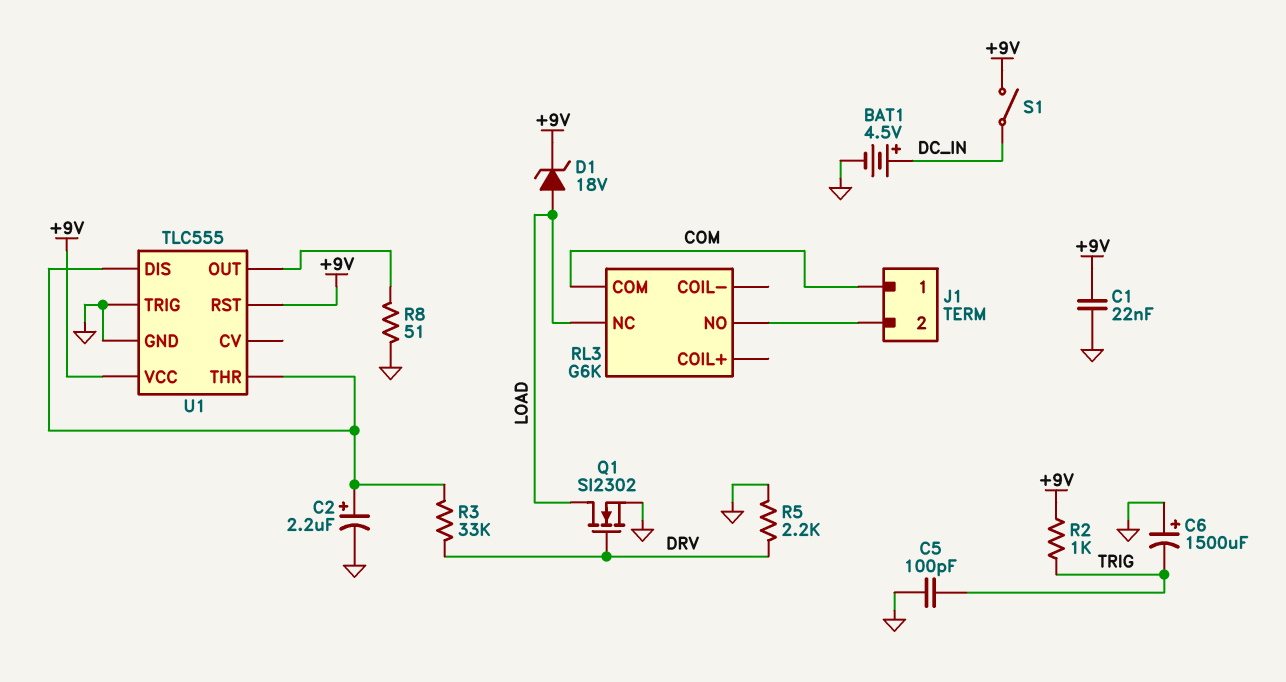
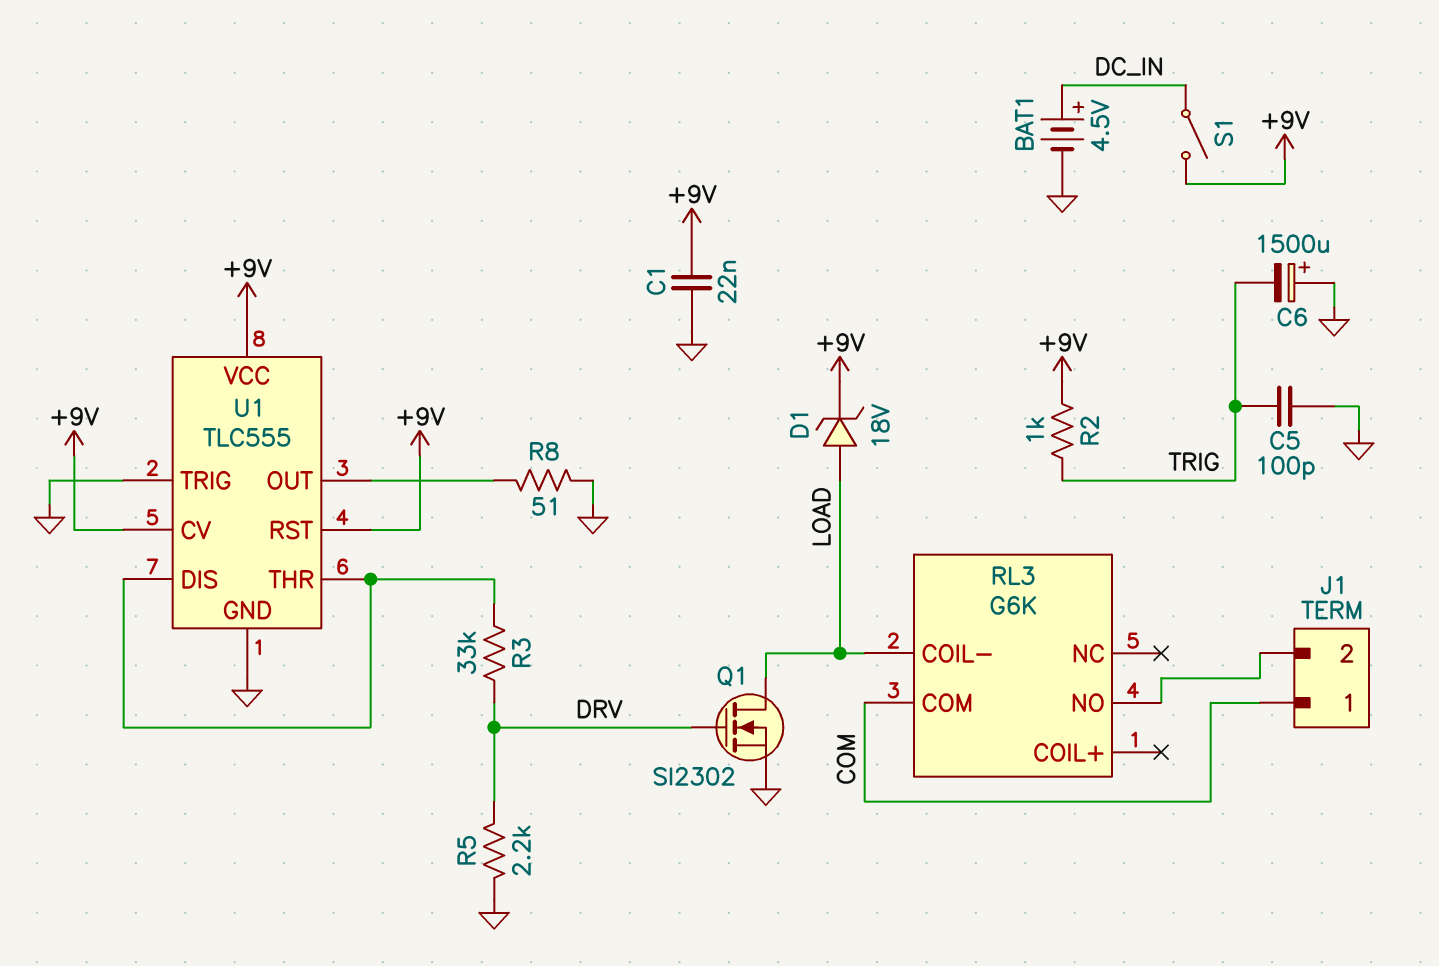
C2: 2.2uF (plus U1/DIS, minus GND) -> none
RL3 pin COIL-: none -> LOAD
RL3 pin NC: LOAD -> none
U1 pin CV: none -> +9V

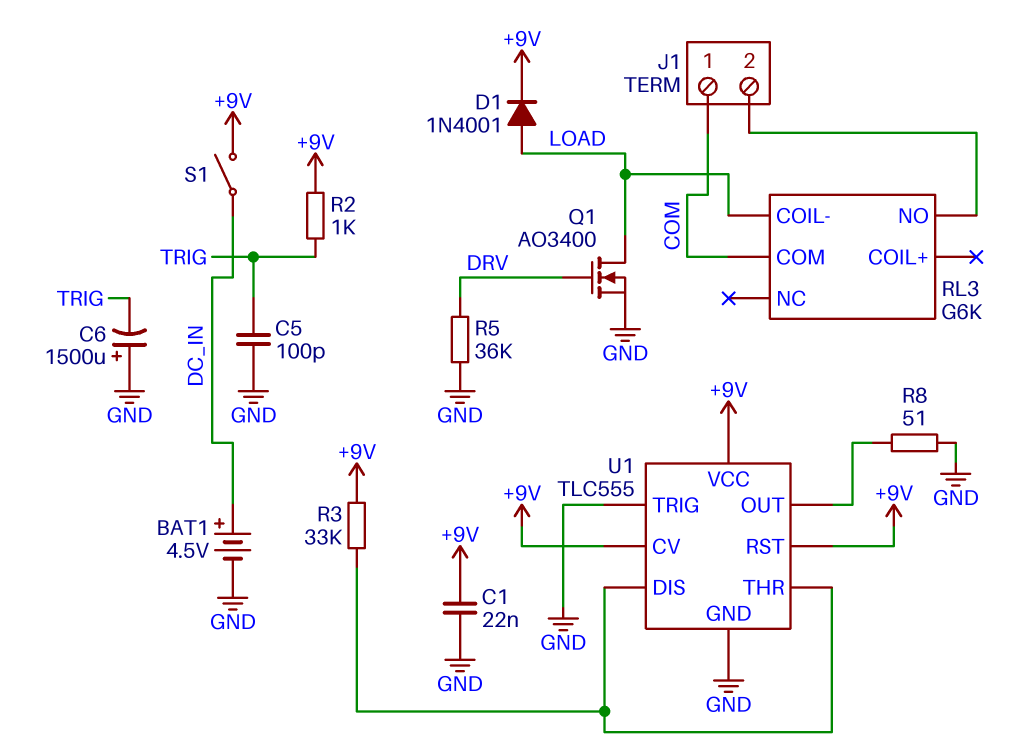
D1: zener 18V (A LOAD, K +9V) -> diode 1N4001 (A LOAD, K +9V)
Q1: NMOS SI2302 (G DRV, D LOAD, S GND) -> NMOS AO3400 (G DRV, D LOAD, S GND)
R3: 33k (DRV, U1/DIS) -> 33k (+9V, U1/DIS)
R5: 2.2k (DRV, GND) -> 36k (DRV, GND)

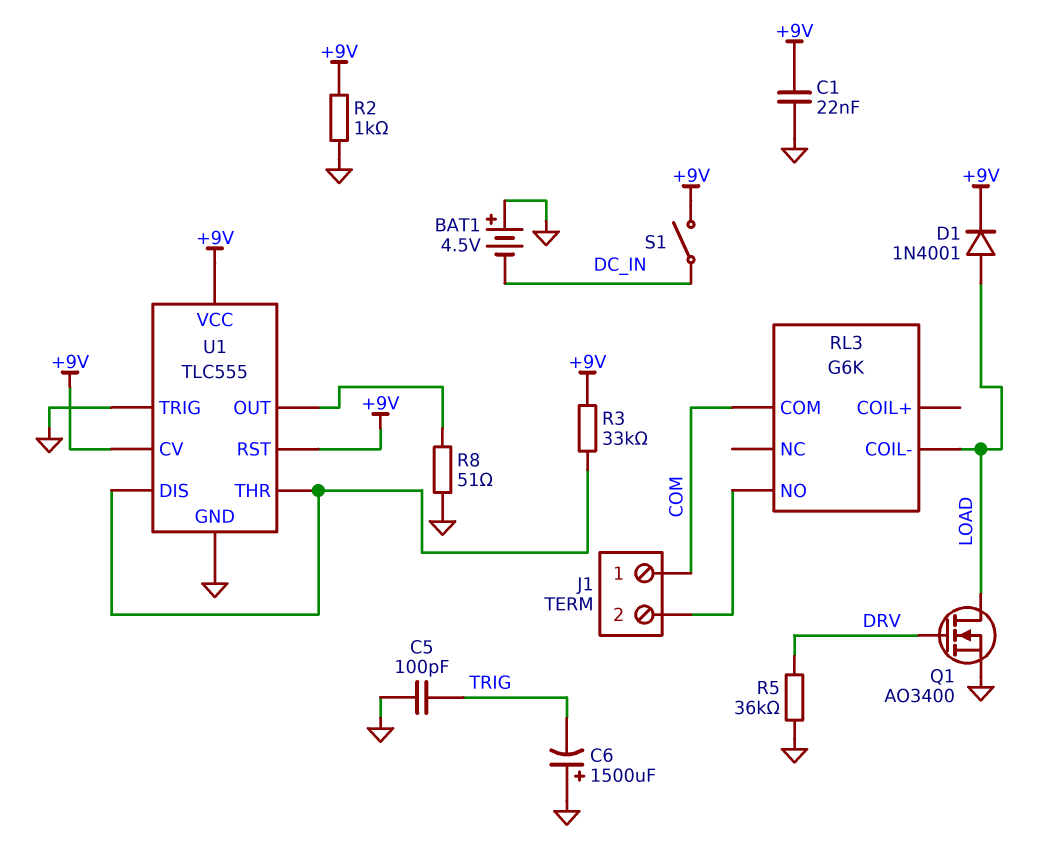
BAT1: 4.5V (plus DC_IN, minus GND) -> 4.5V (plus GND, minus DC_IN)
R2: 1k (+9V, TRIG) -> 1k (+9V, GND)

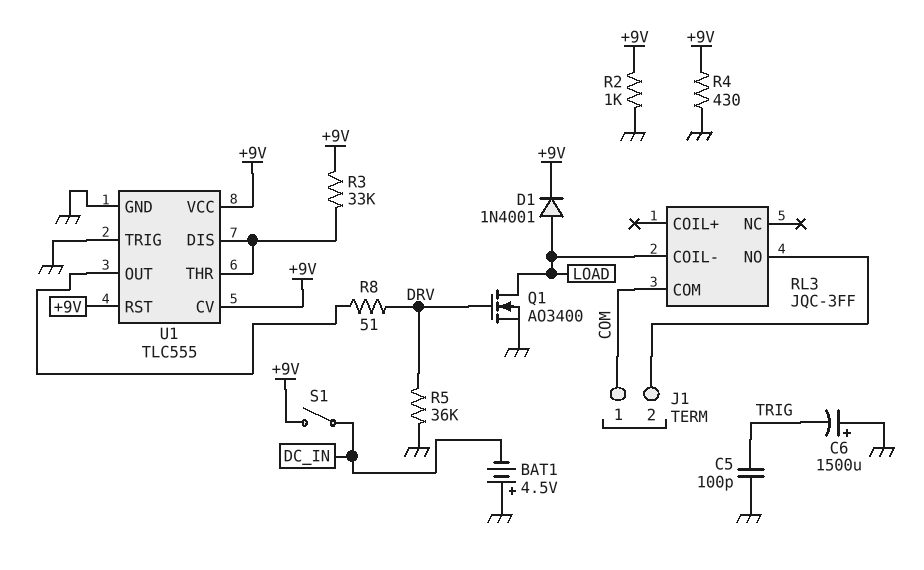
C1: 22nF (+9V, GND) -> none
R4: none -> 430 (+9V, GND)
R8: 51 (GND, U1/OUT) -> 51 (DRV, U1/OUT)
RL3: G6K -> JQC-3FF

